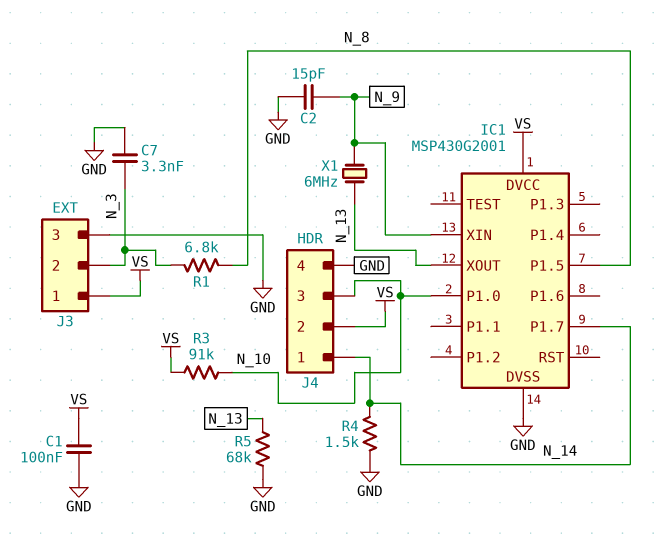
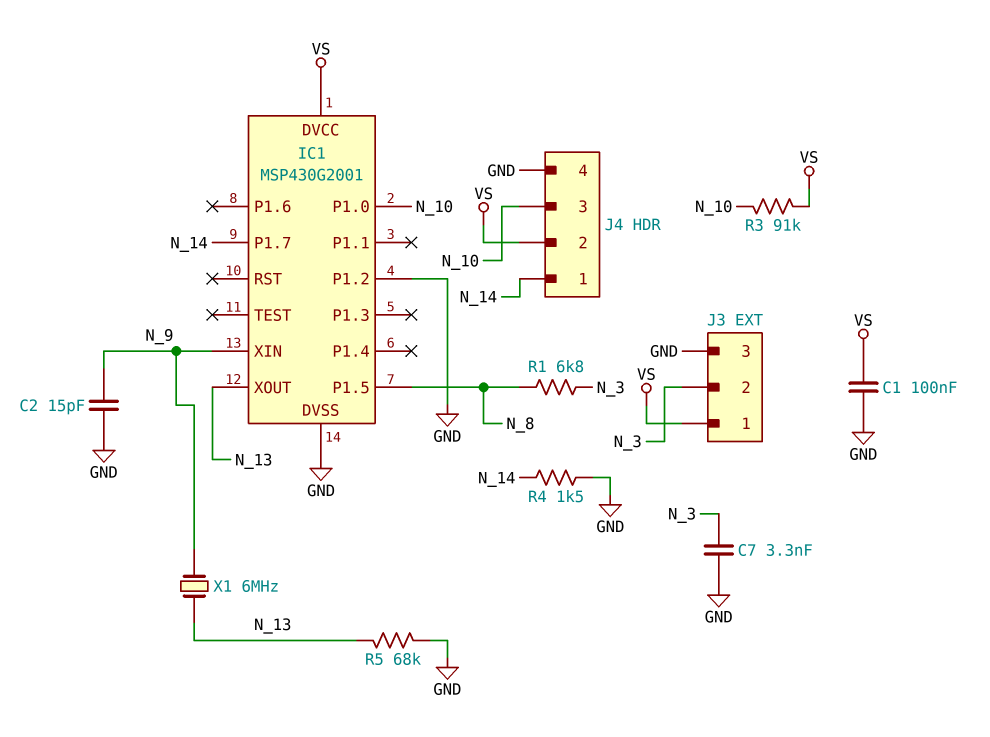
IC1 pin P1.2: none -> GND

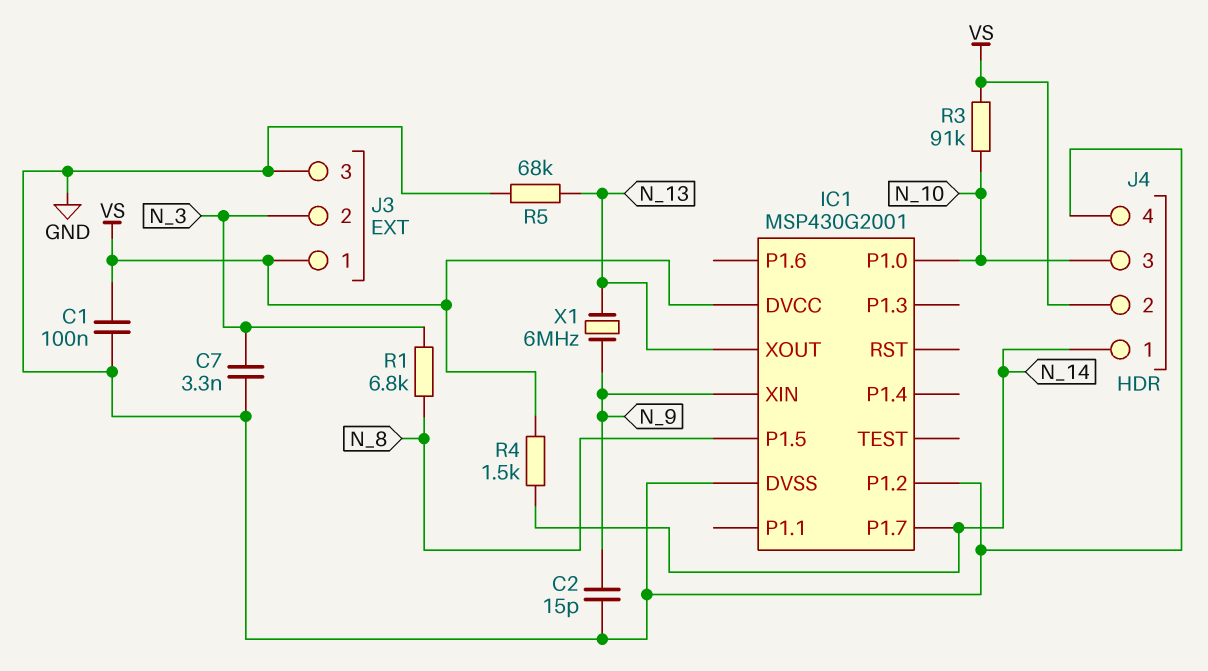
R4: 1.5k (GND, N_14) -> 1.5k (N_14, VS)

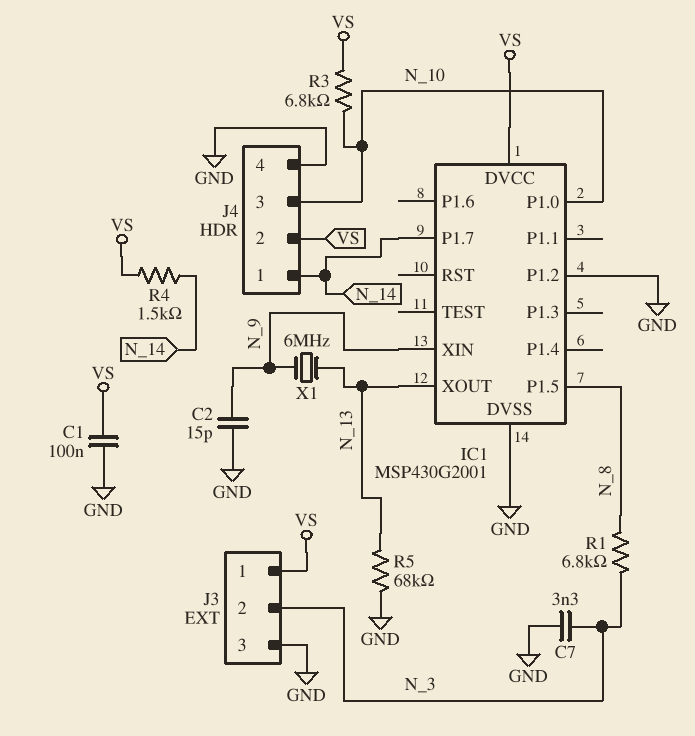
R3: 91k (N_10, VS) -> 6.8k (N_10, VS)

